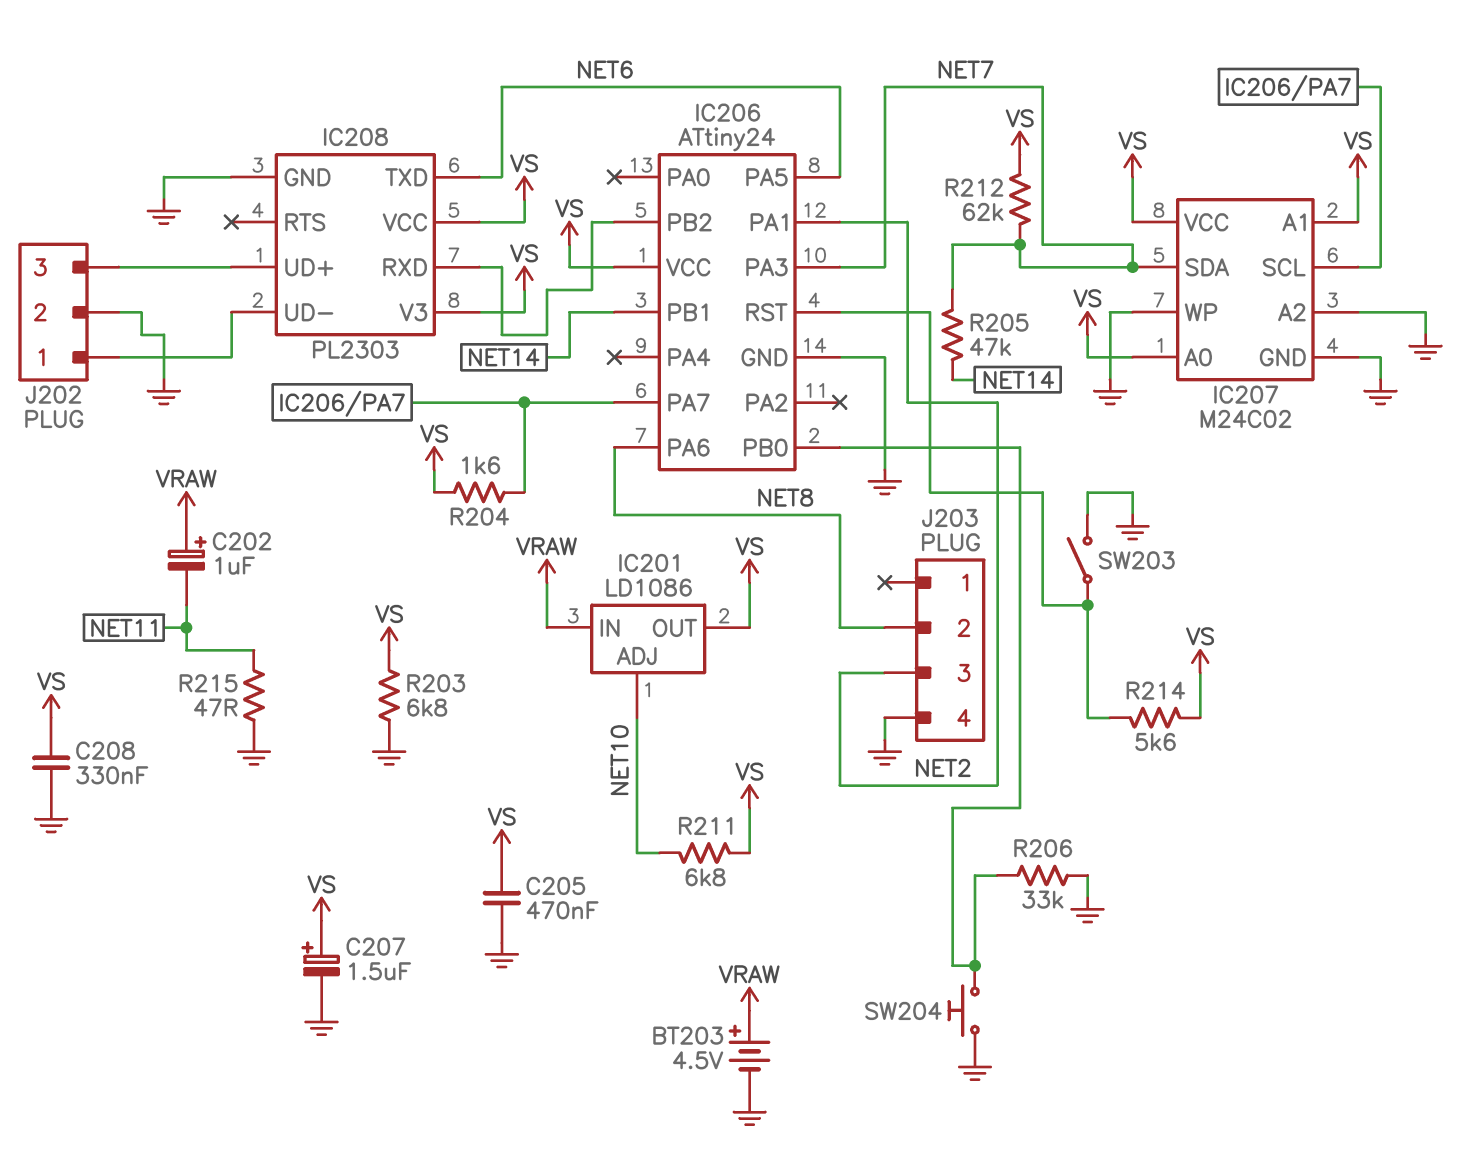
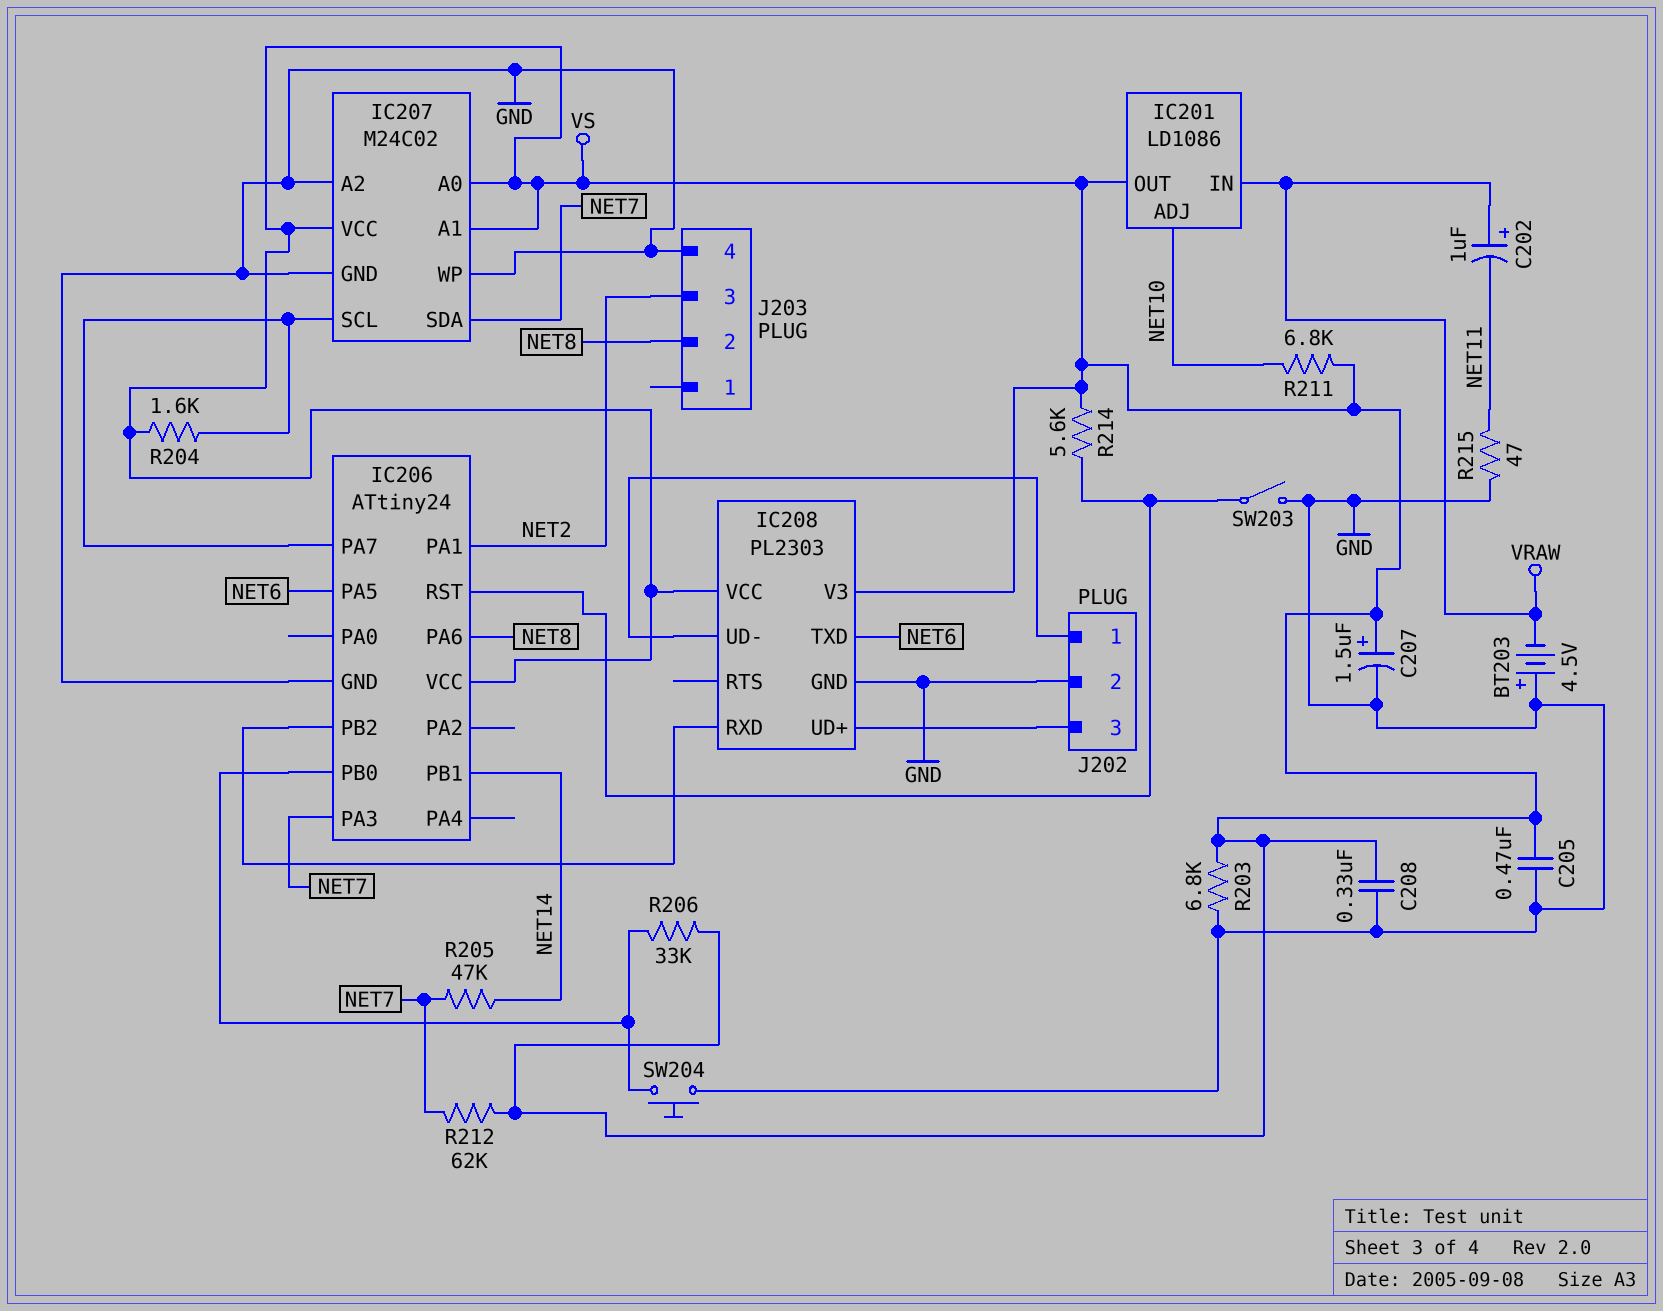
BT203: 4.5V (plus VRAW, minus GND) -> 4.5V (plus GND, minus VRAW)
R206: 33k (GND, IC206/PB0) -> 33k (IC206/PB0, VS)

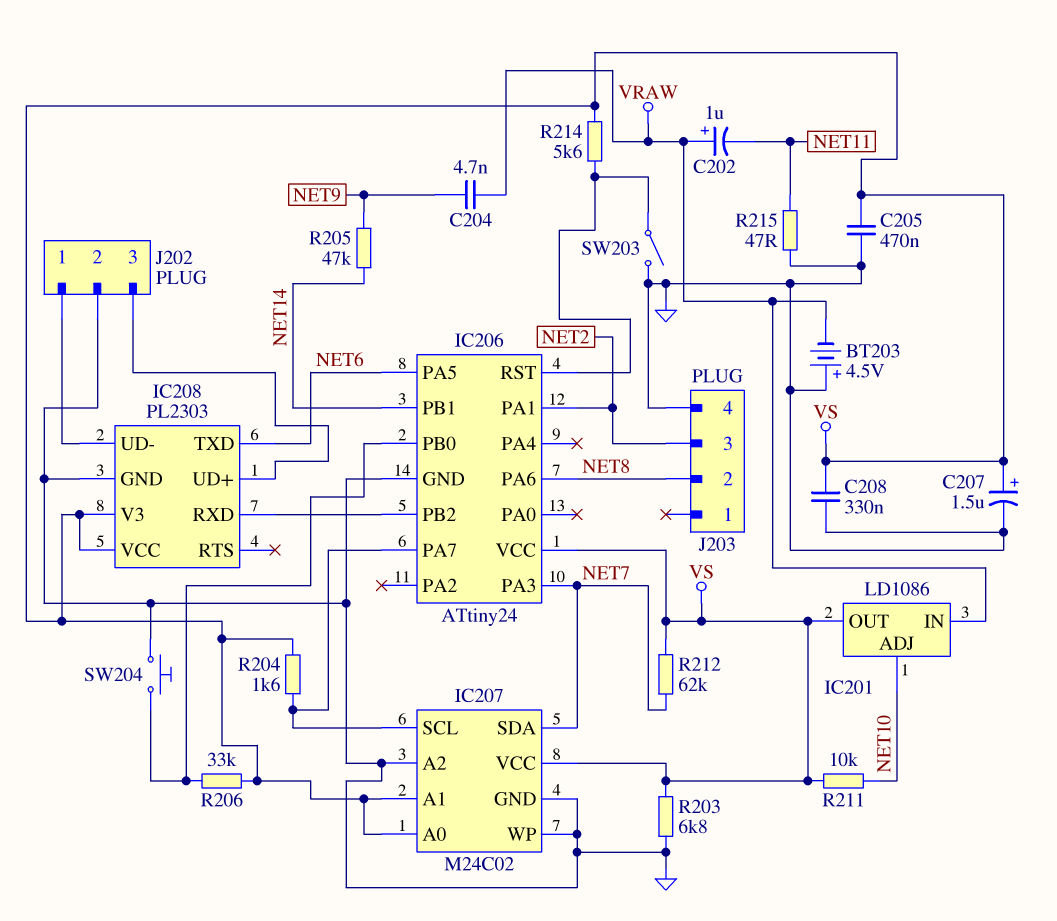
C204: none -> 4.7nF (NET9, VRAW)
R205: 47k (NET7, NET14) -> 47k (NET9, NET14)
R211: 6.8k (NET10, VS) -> 10k (NET10, VS)

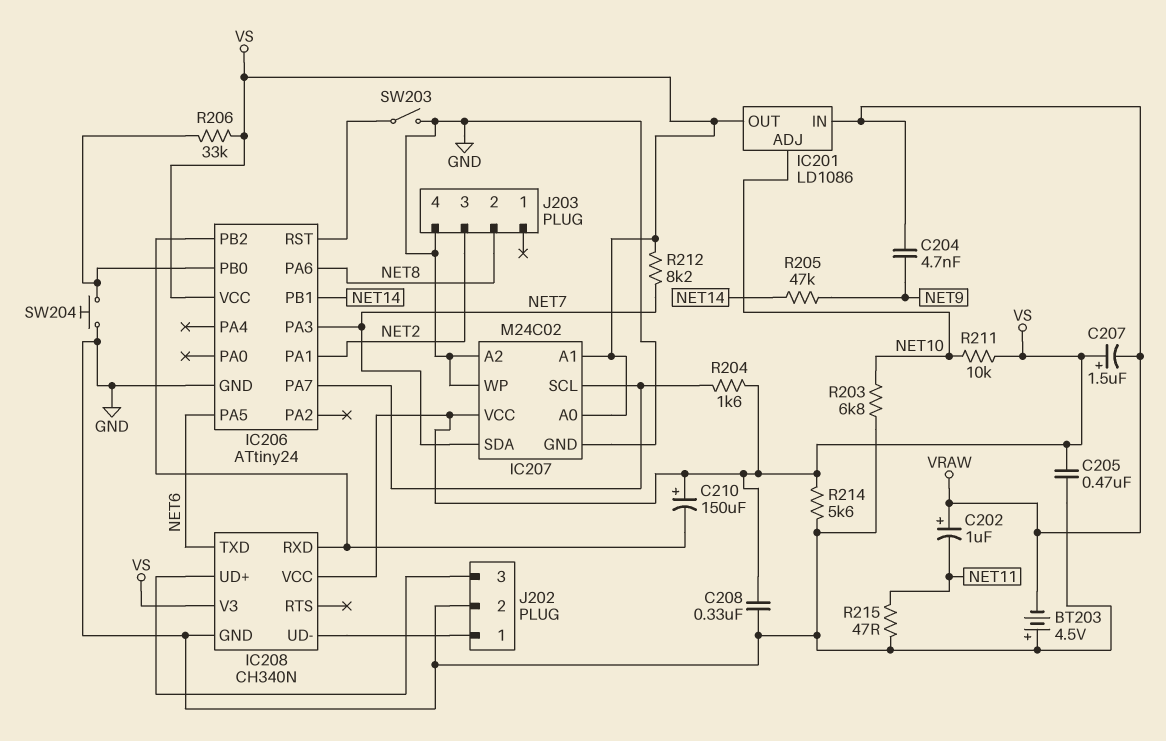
C207: 1.5uF (plus VS, minus GND) -> 1.5uF (plus VS, minus VRAW)
C210: none -> 150uF (plus VS, minus IC206/PB2)
IC208: PL2303 -> CH340N
R203: 6.8k (GND, VS) -> 6.8k (GND, NET10)
R212: 62k (NET7, VS) -> 8.2k (NET7, VS)
R214: 5.6k (IC206/RST, VS) -> 5.6k (GND, VS)

